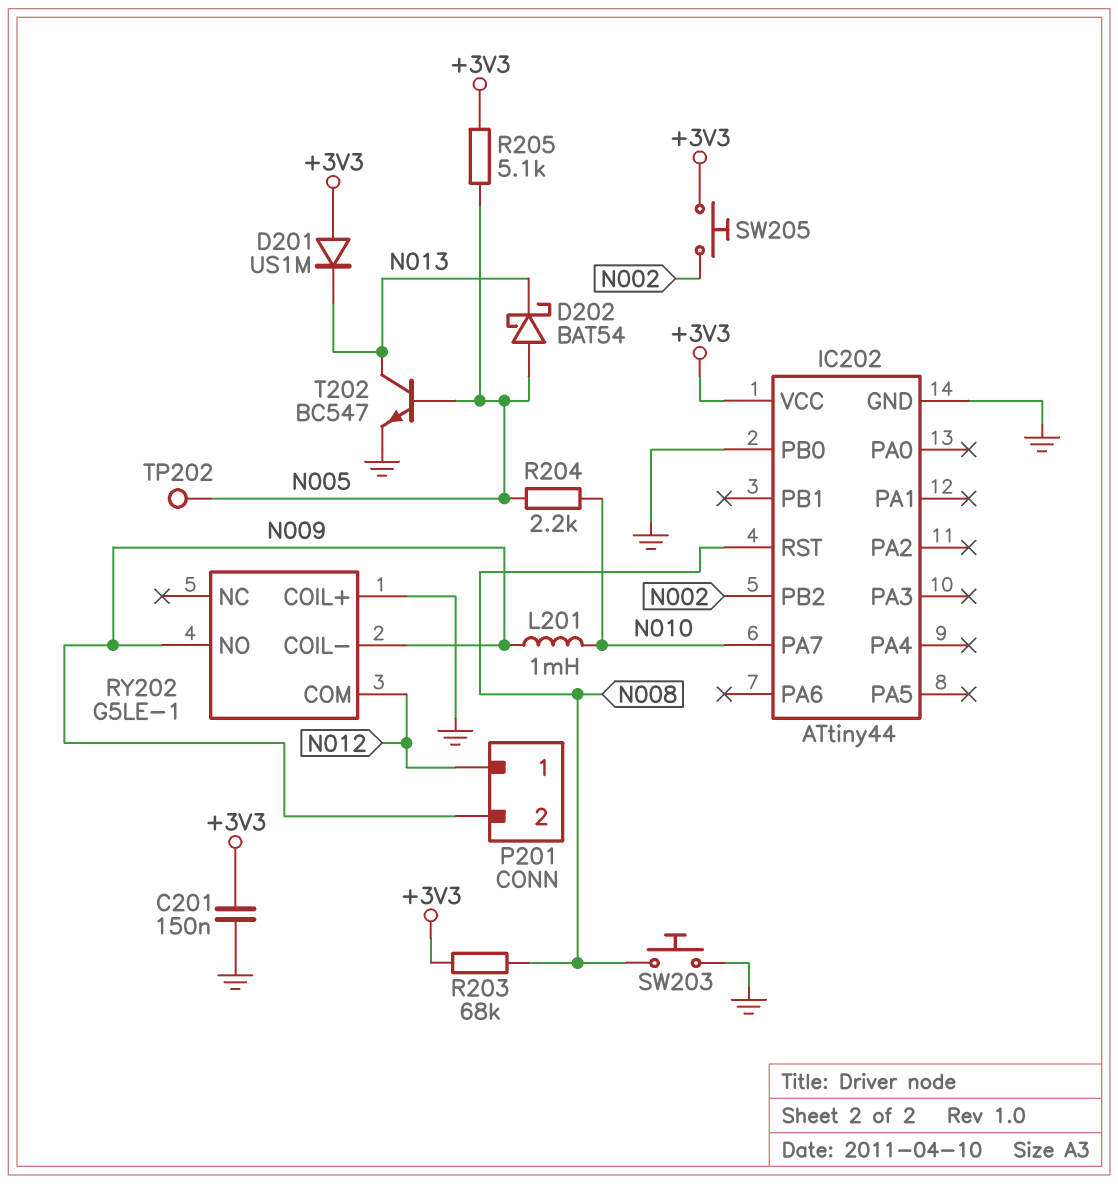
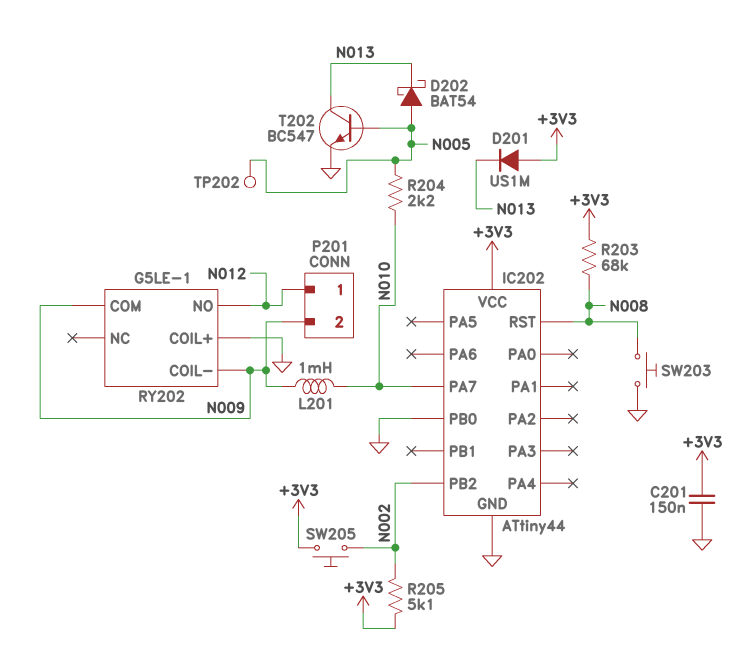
R205: 5.1k (+3V3, N005) -> 5.1k (+3V3, N002)
RY202 pin COM: N012 -> N009
RY202 pin NO: N009 -> N012

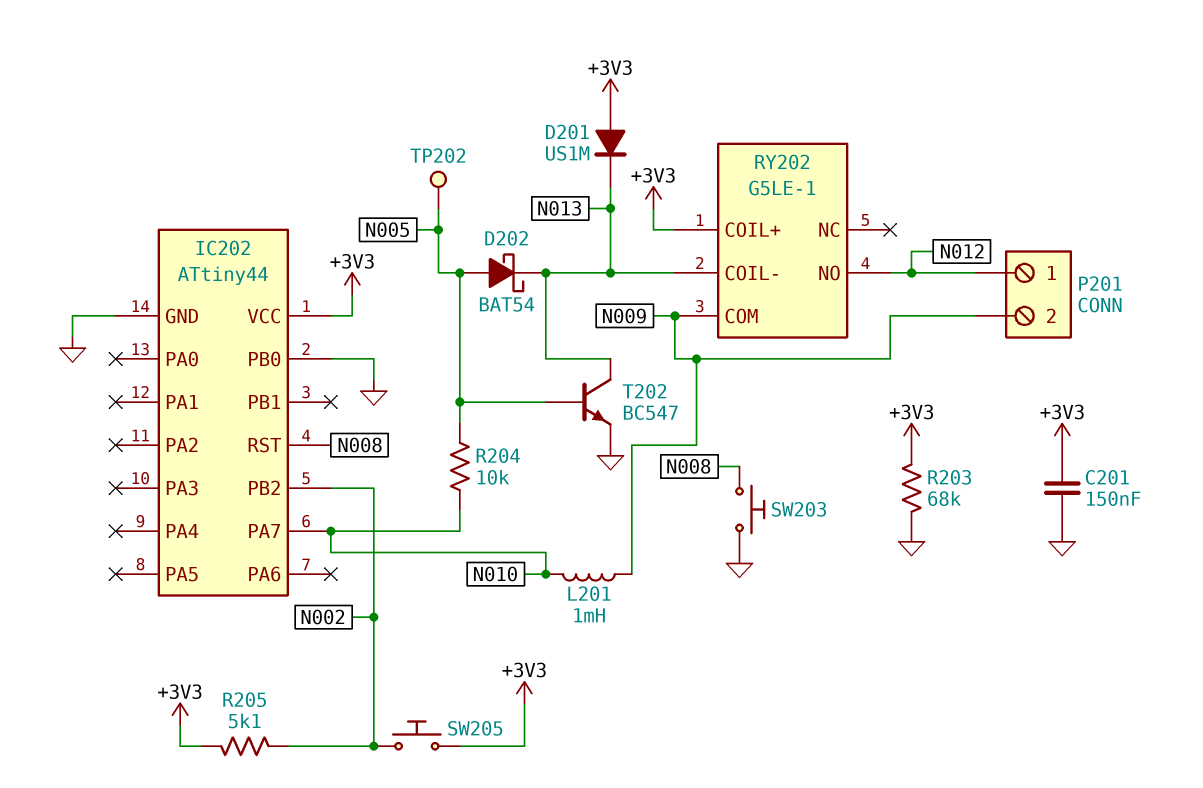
R203: 68k (+3V3, N008) -> 68k (+3V3, GND)
R204: 2.2k (N005, N010) -> 10k (N005, N010)
RY202 pin COIL+: GND -> +3V3
RY202 pin COIL-: N009 -> N013

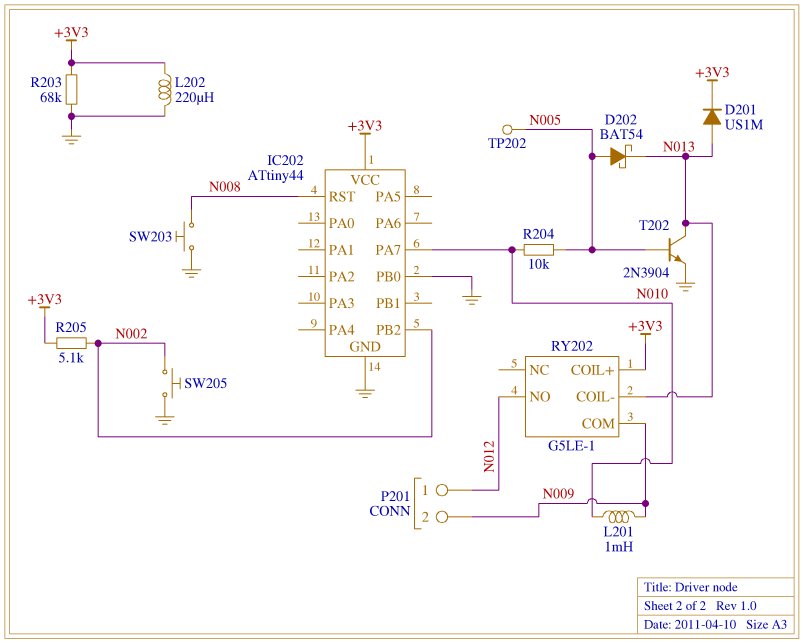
C201: 150nF (+3V3, GND) -> none
D201: diode US1M (A +3V3, K N013) -> diode US1M (A N013, K +3V3)
L202: none -> 220uH (+3V3, GND)
SW205: button (+3V3, N002) -> button (GND, N002)
T202: NPN BC547 (B N005, C N013, E GND) -> NPN 2N3904 (B N005, C N013, E GND)

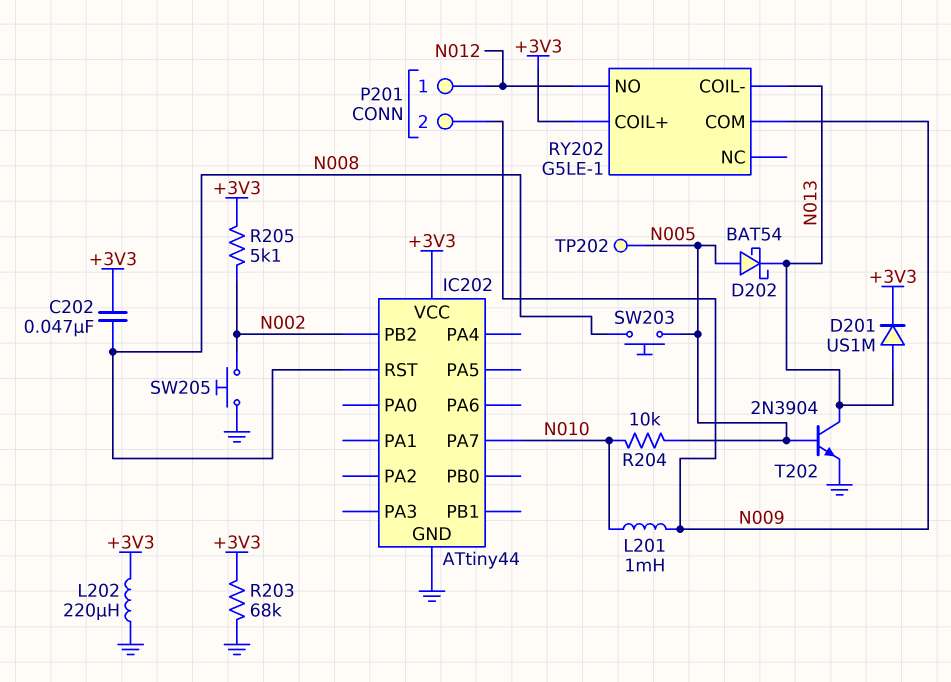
C202: none -> 47nF (+3V3, N008)
IC202 pin PB0: GND -> none
SW203: button (GND, N008) -> button (N005, N008)

